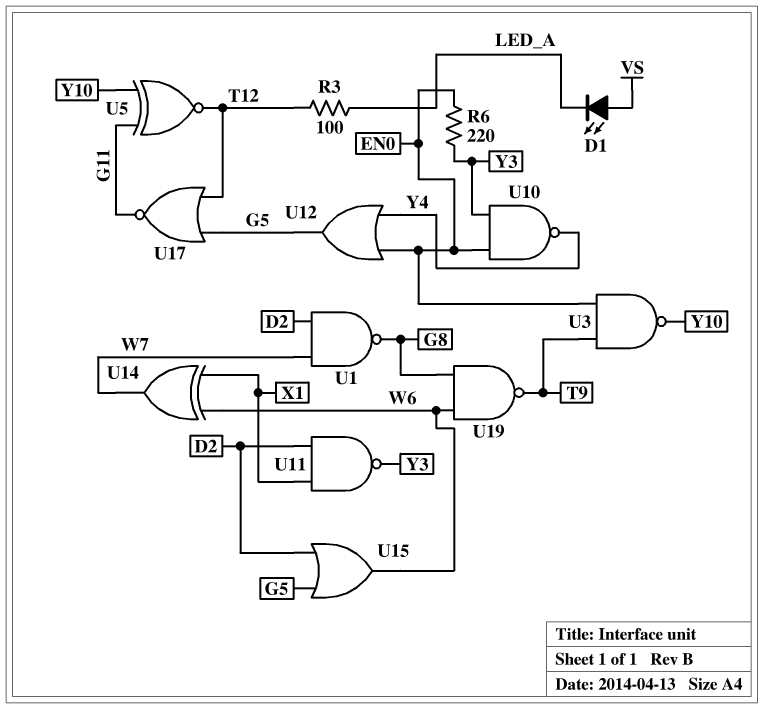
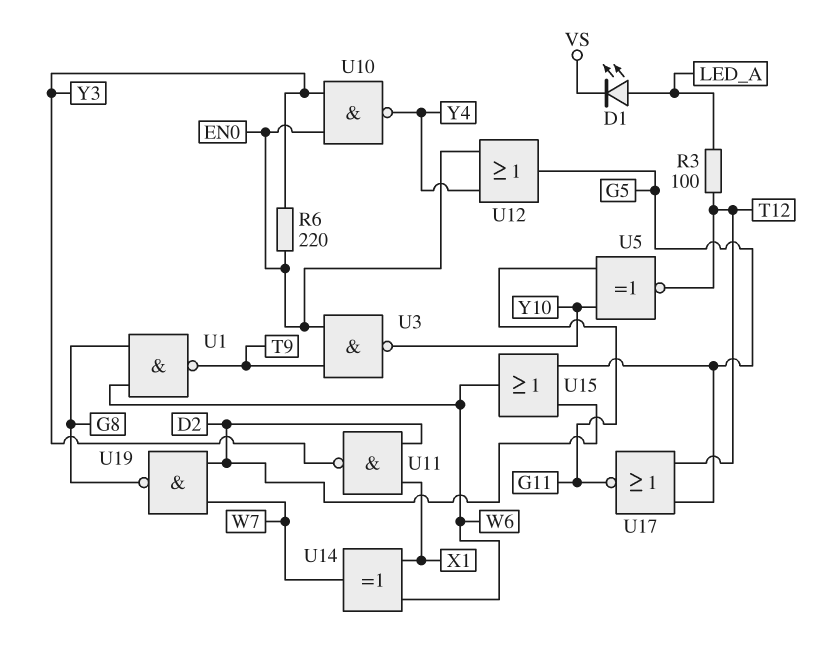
D1: LED (A VS, K LED_A) -> LED (A LED_A, K VS)
U1: NAND (in D2, in W7, out G8) -> NAND (in G8, in W6, out T9)
U19: NAND (in G8, in W6, out T9) -> NAND (in D2, in W7, out G8)

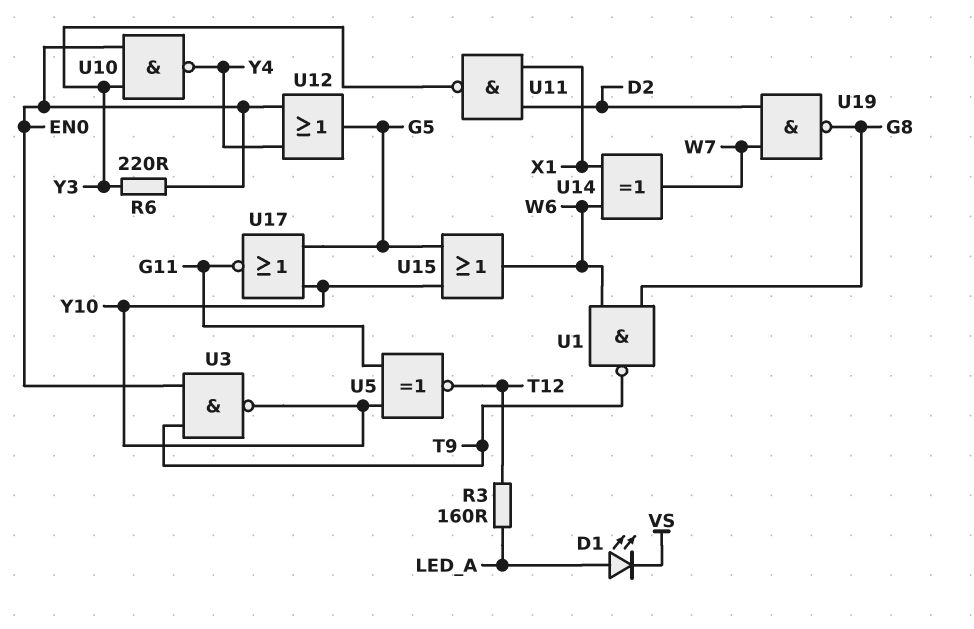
R3: 100 (LED_A, T12) -> 160 (LED_A, T12)
U15: OR (in D2, in G5, out W6) -> OR (in G5, in Y10, out W6)
U17: NOR (in G5, in T12, out G11) -> NOR (in G5, in Y10, out G11)

